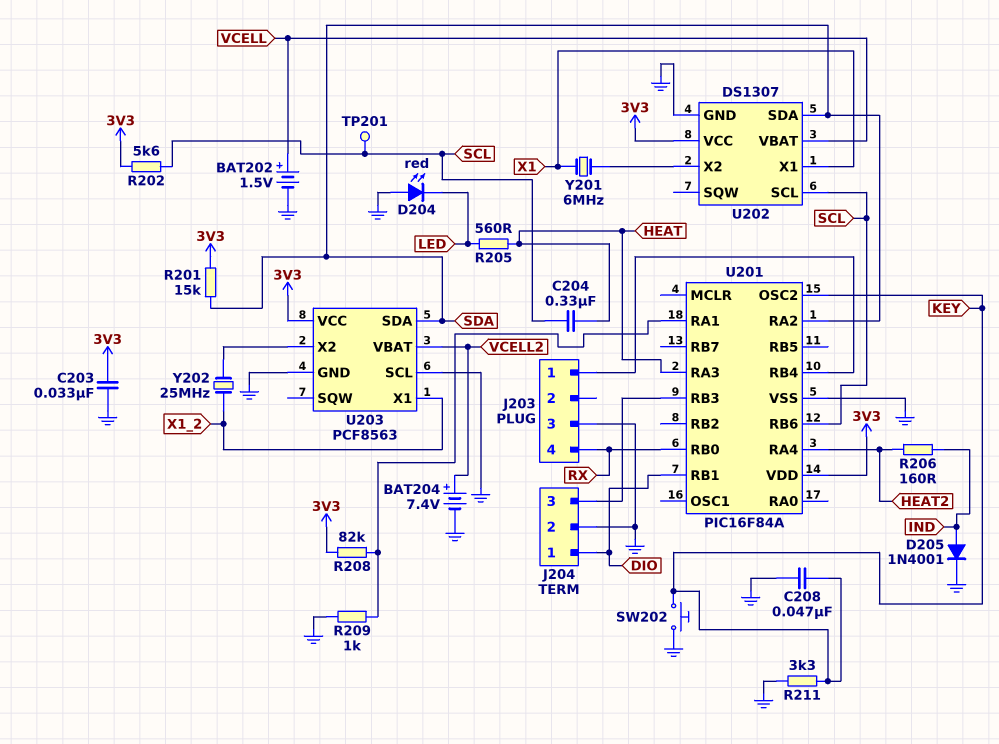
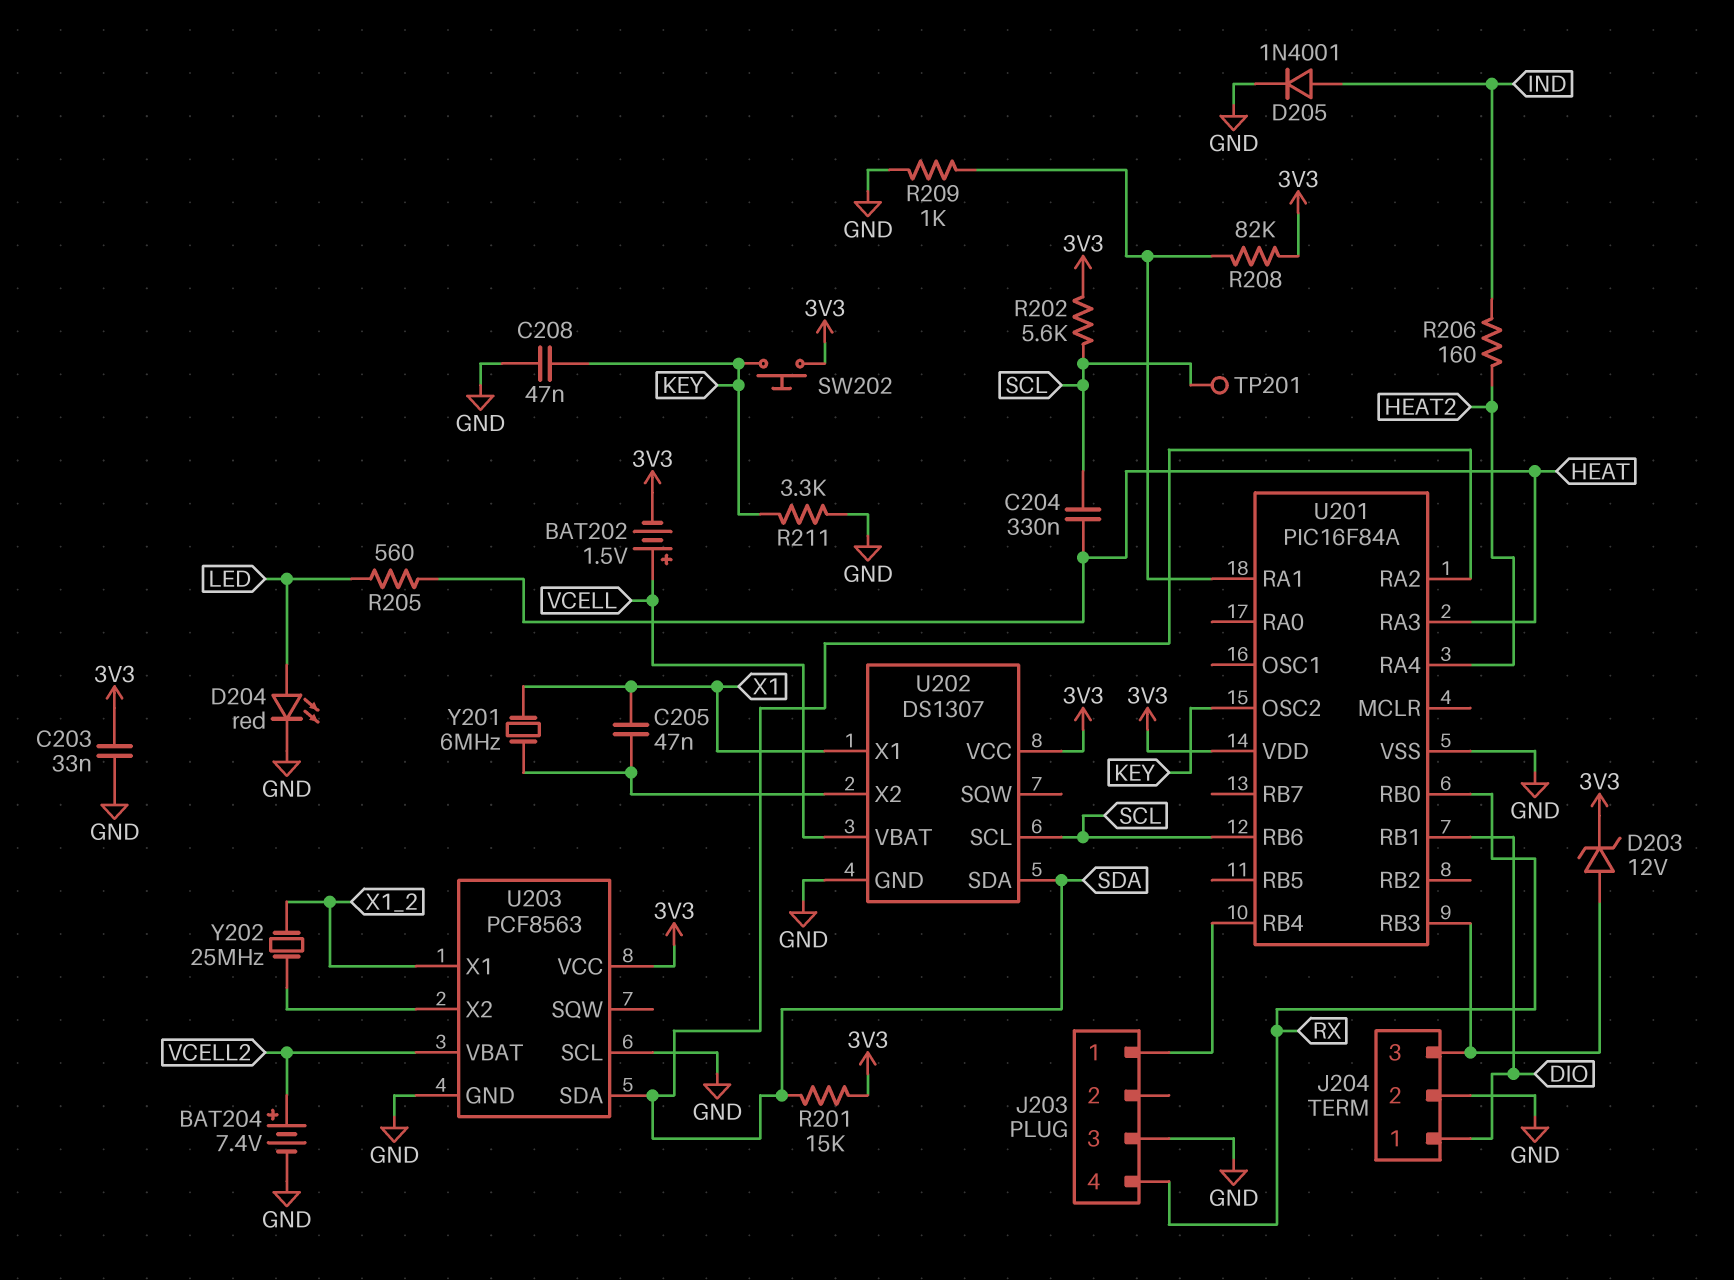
BAT202: 1.5V (plus VCELL, minus GND) -> 1.5V (plus VCELL, minus 3V3)
C205: none -> 47nF (U202/X2, X1)
D203: none -> zener 12V (A J204/3, K 3V3)
D204: LED red (A GND, K LED) -> LED red (A LED, K GND)
SW202: button (GND, KEY) -> button (3V3, KEY)

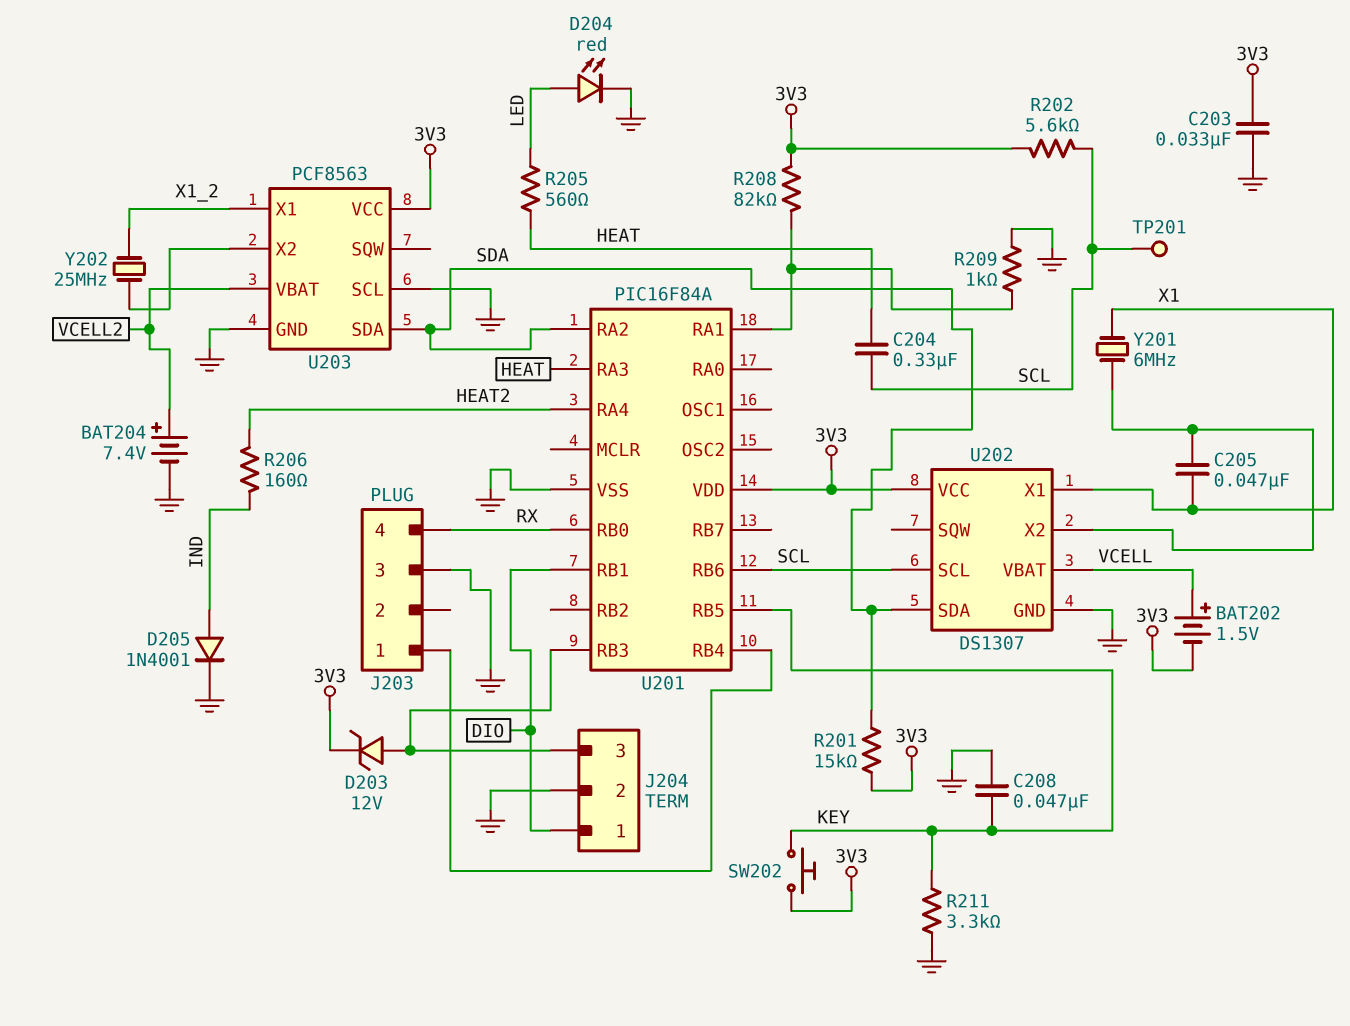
U201 pin OSC2: KEY -> none
U201 pin RB5: none -> KEY

